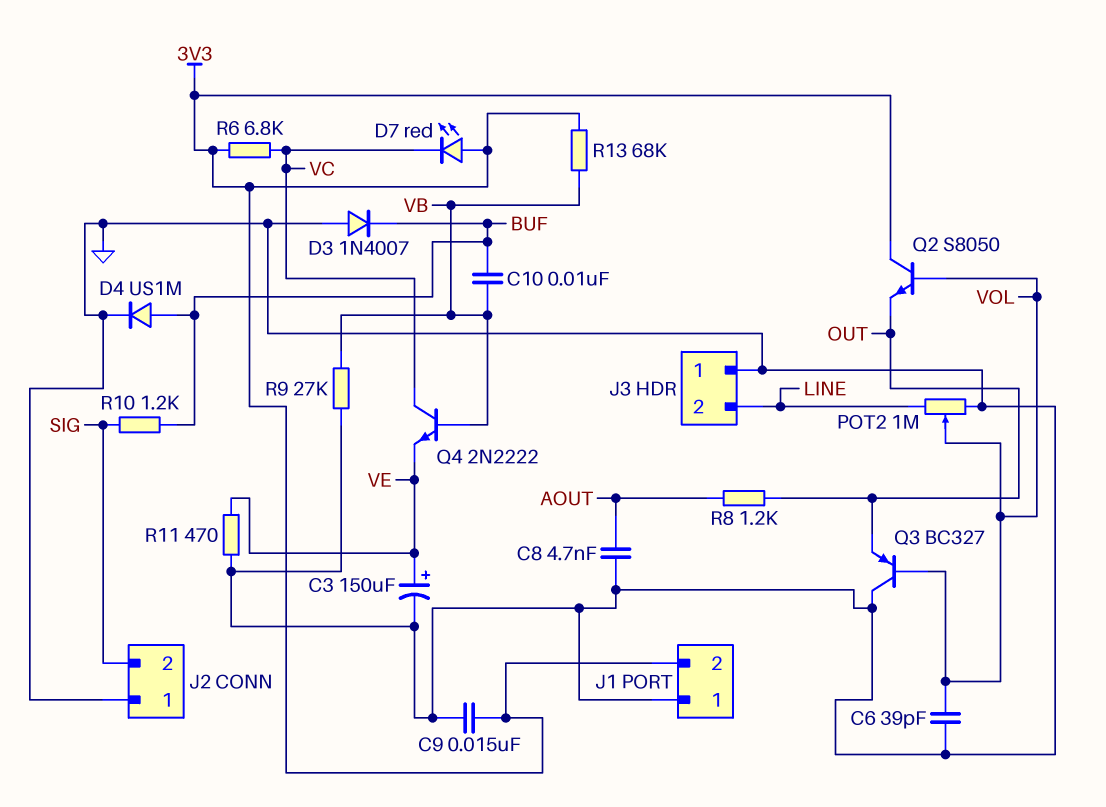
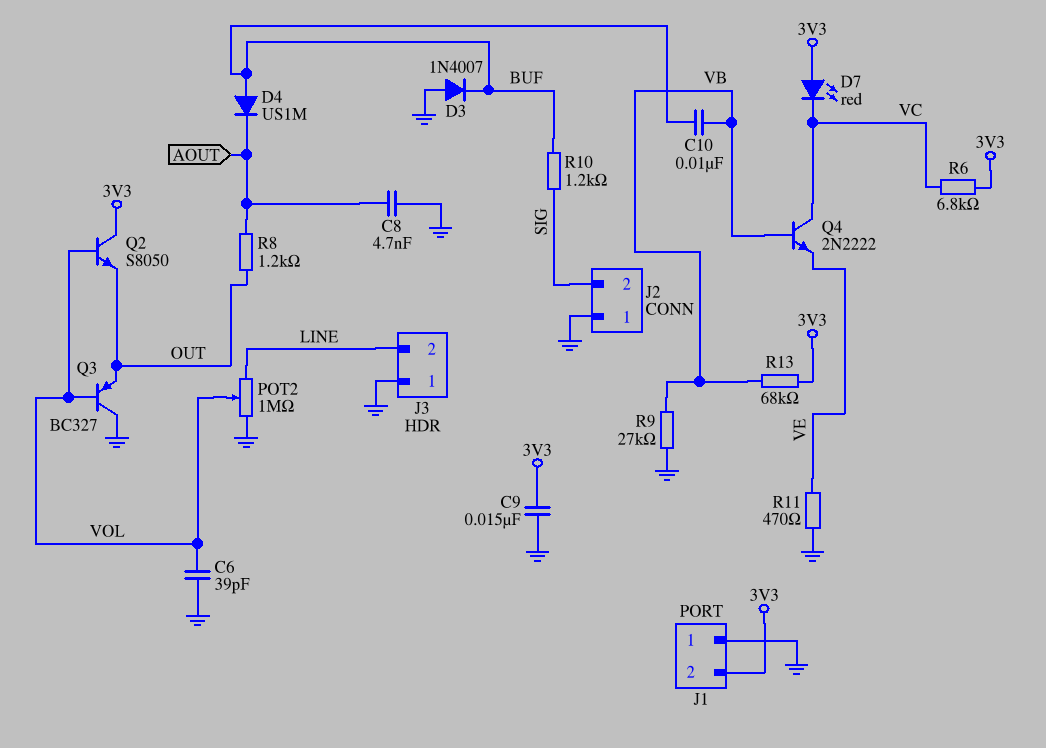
C3: 150uF (plus VE, minus GND) -> none
D4: diode US1M (A BUF, K GND) -> diode US1M (A BUF, K AOUT)

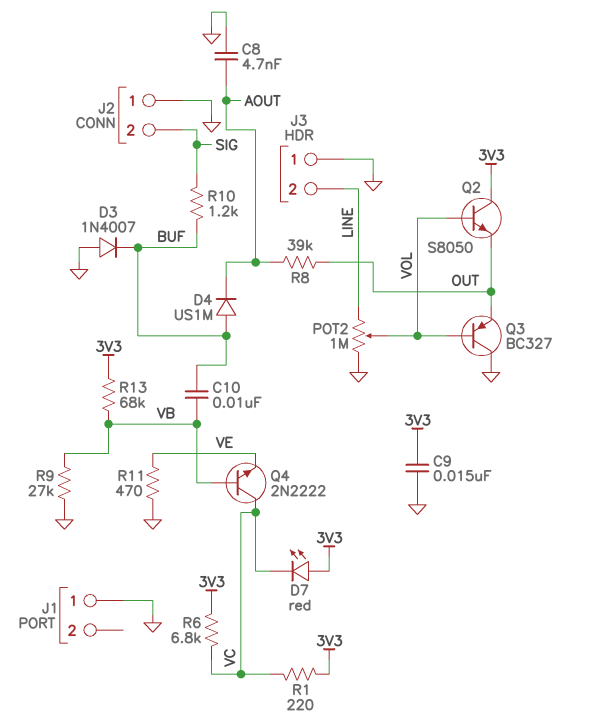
C6: 39pF (GND, VOL) -> none
J1 pin 2: 3V3 -> none
R1: none -> 220 (3V3, VC)
R8: 1.2k (AOUT, OUT) -> 39k (AOUT, OUT)

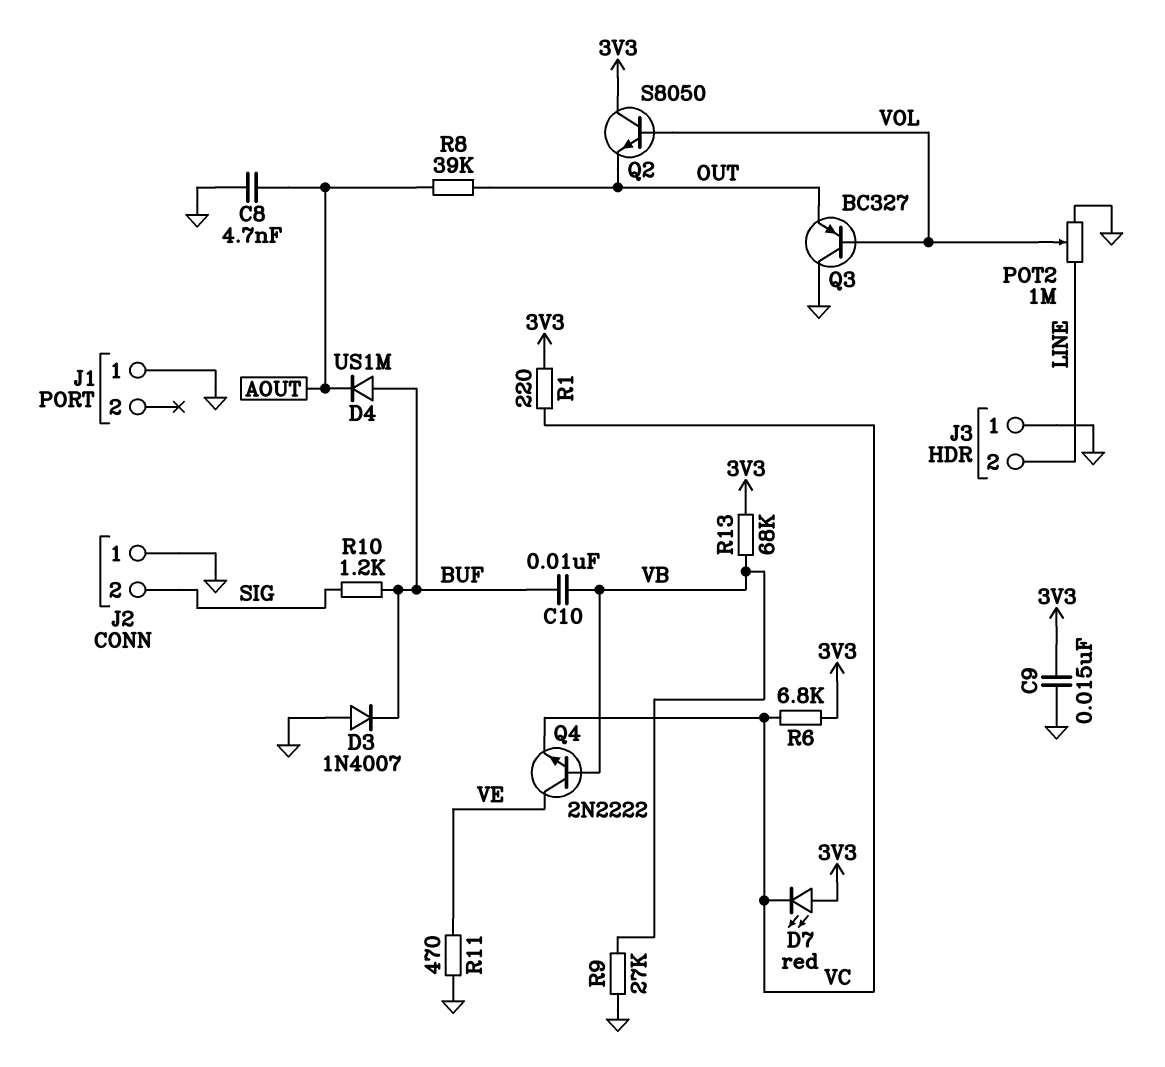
Q4: NPN 2N2222 (B VB, C VC, E VE) -> NPN 2N2222 (B VB, C VE, E VC)

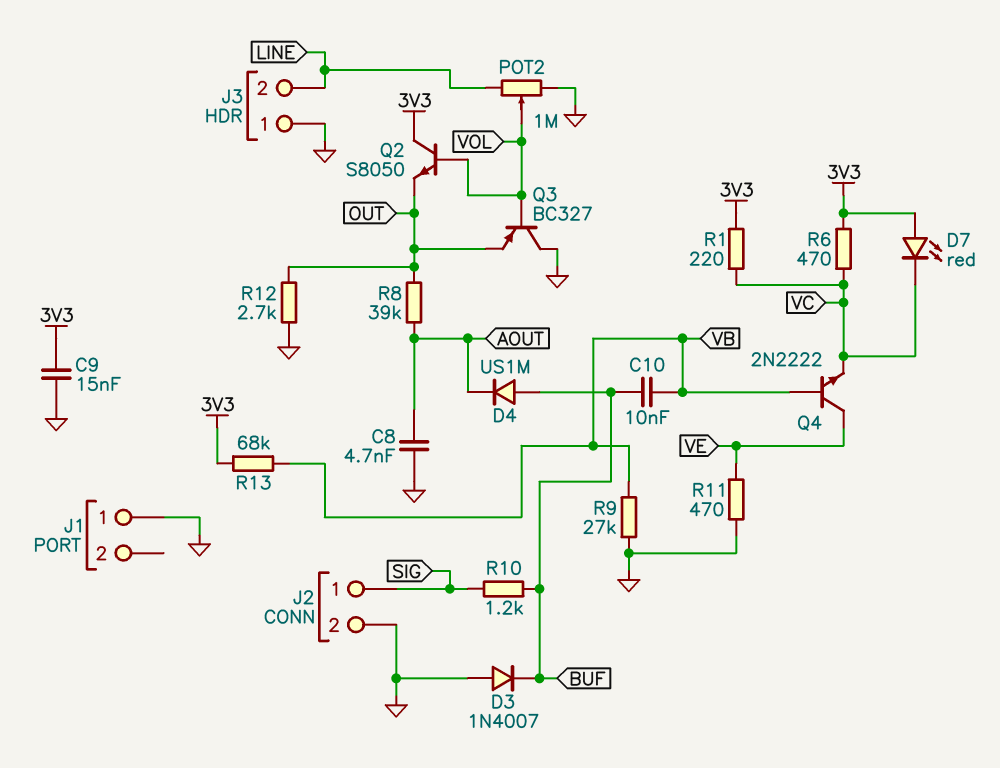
J2 pin 1: GND -> SIG
J2 pin 2: SIG -> GND
R6: 6.8k (3V3, VC) -> 470 (3V3, VC)
R12: none -> 2.7k (GND, OUT)

